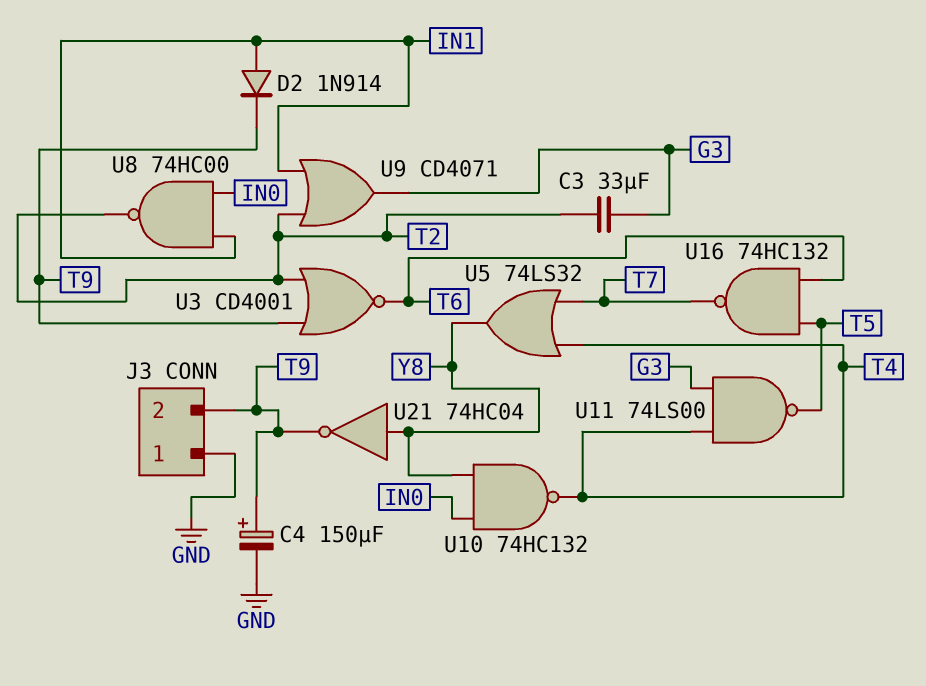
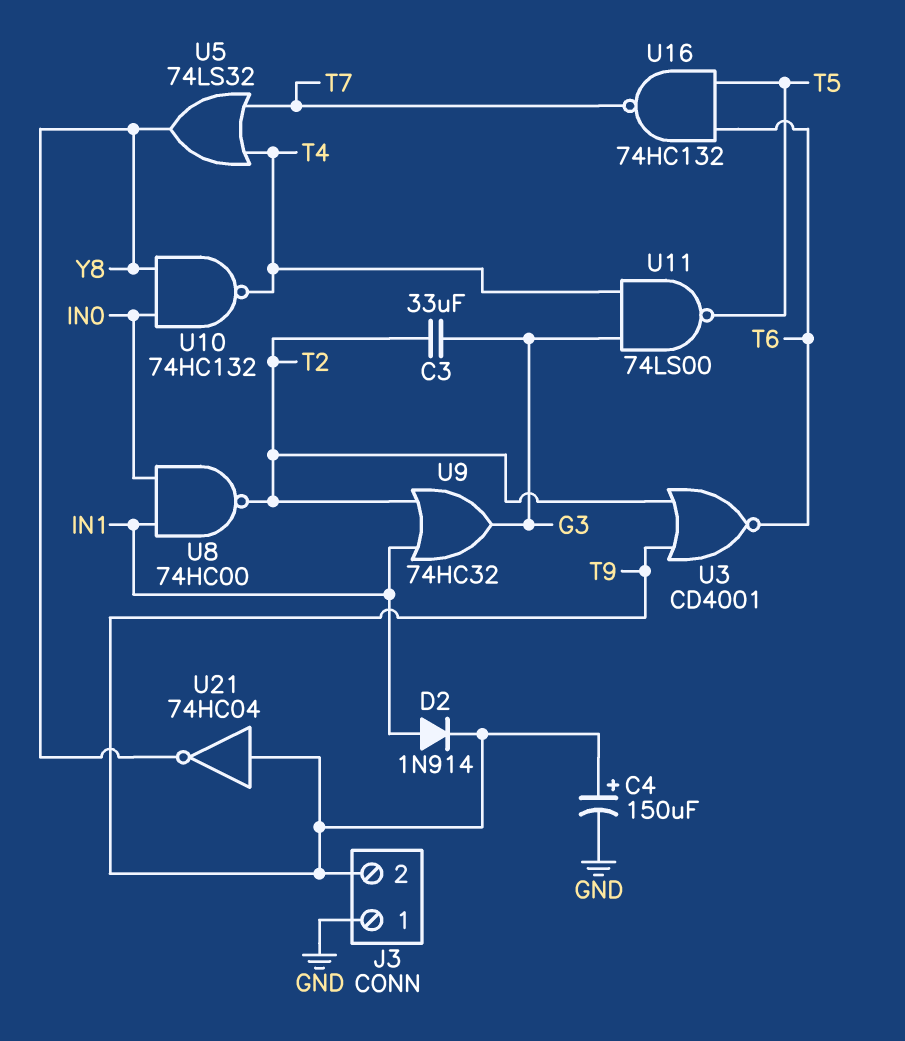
U9: OR CD4071 (in IN1, in T2, out G3) -> OR 74HC32 (in IN1, in T2, out G3)
U21: NOT 74HC04 (in Y8, out T9) -> NOT 74HC04 (in T9, out Y8)

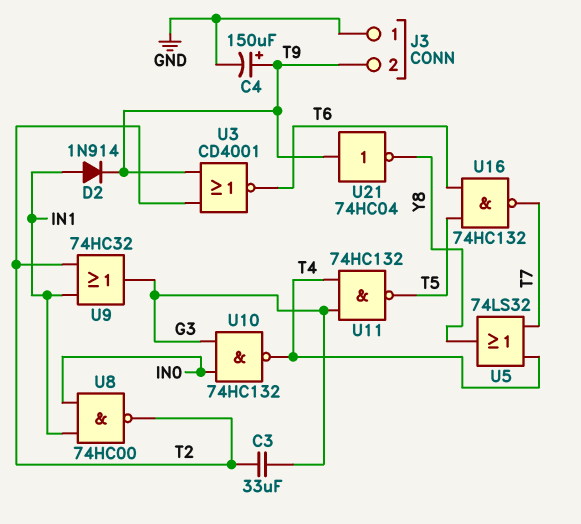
U10: NAND 74HC132 (in IN0, in Y8, out T4) -> NAND 74HC132 (in G3, in IN0, out T4)
U11: NAND 74LS00 (in G3, in T4, out T5) -> NAND 74HC132 (in G3, in T4, out T5)

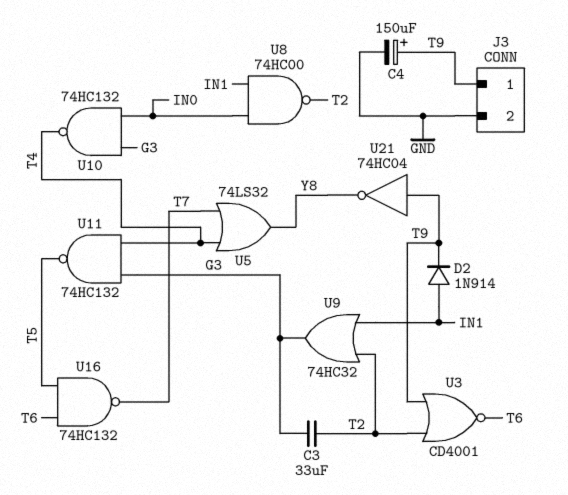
J3 pin 1: GND -> T9
J3 pin 2: T9 -> GND

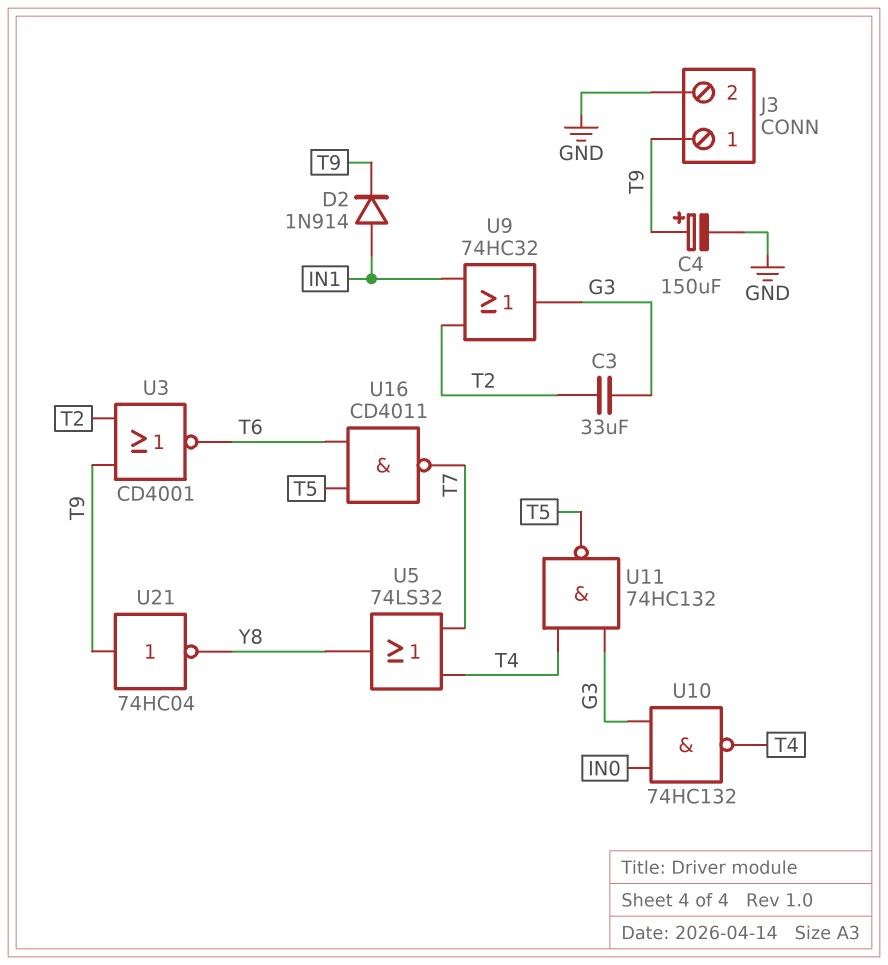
U8: NAND 74HC00 (in IN0, in IN1, out T2) -> none
U16: NAND 74HC132 (in T5, in T6, out T7) -> NAND CD4011 (in T5, in T6, out T7)

